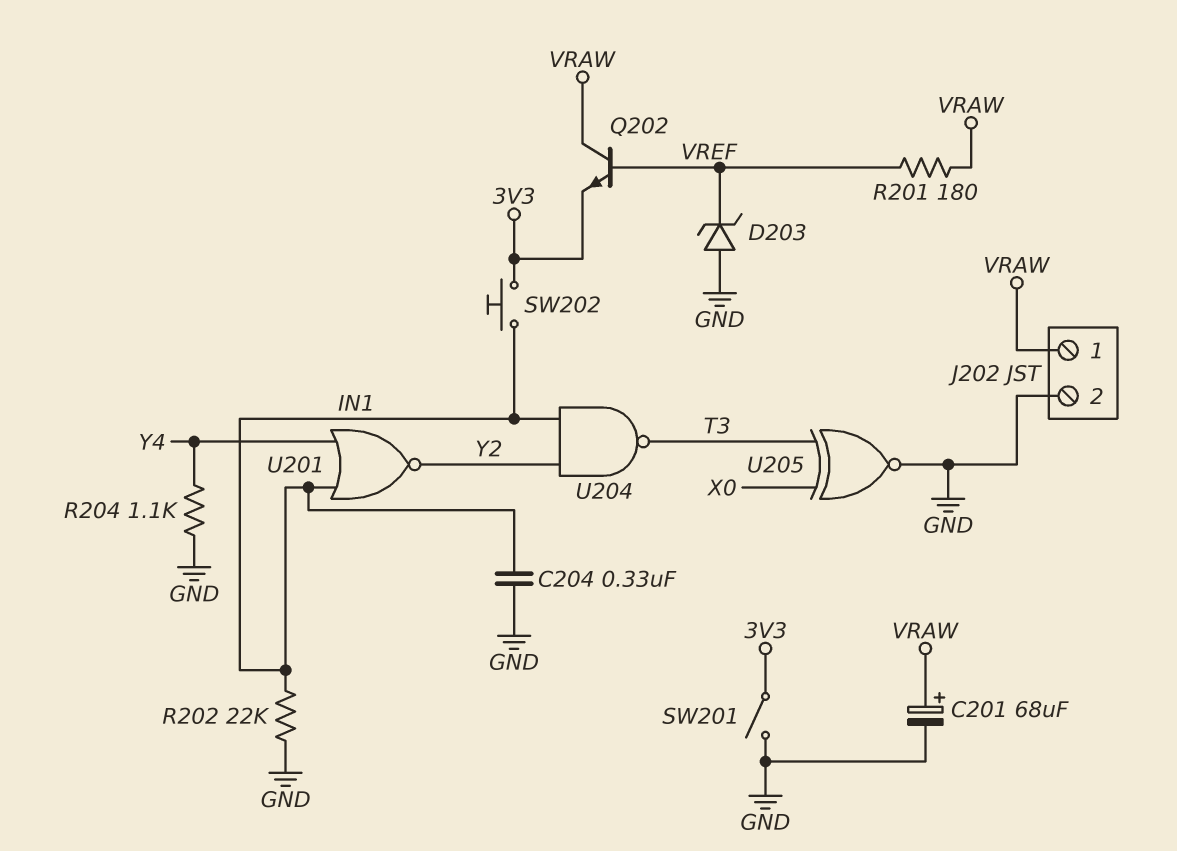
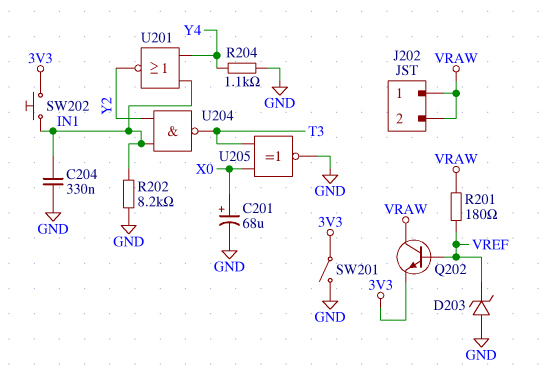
C201: 68uF (plus VRAW, minus GND) -> 68uF (plus X0, minus GND)
J202 pin 2: GND -> VRAW
R202: 22k (GND, IN1) -> 8.2k (GND, IN1)

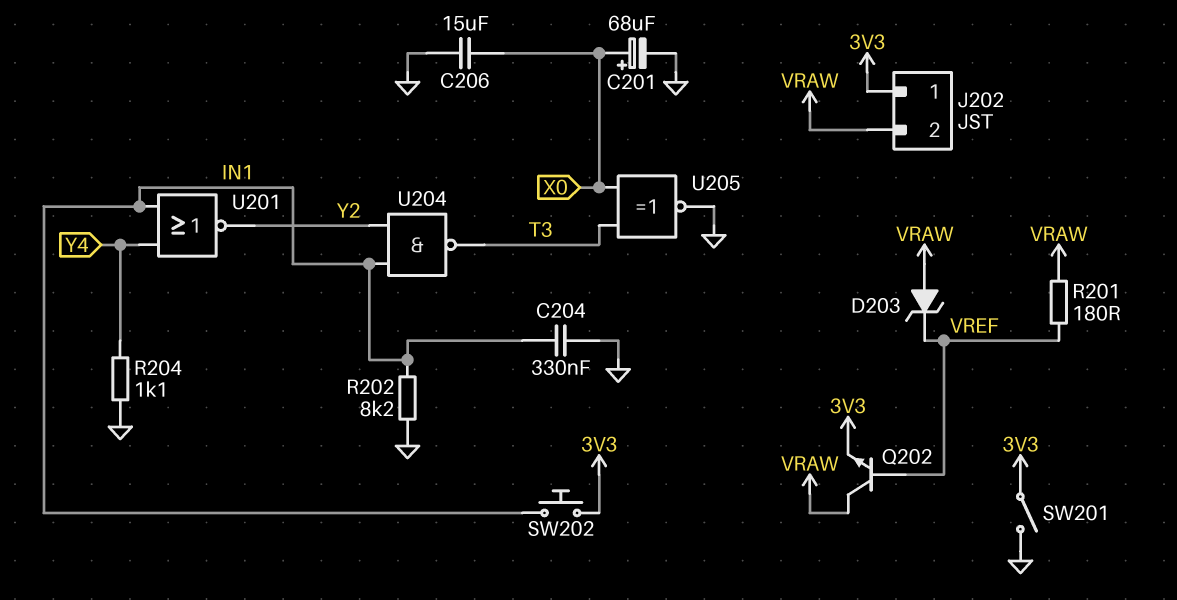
C206: none -> 15uF (GND, X0)
D203: zener (A GND, K VREF) -> zener (A VRAW, K VREF)
J202 pin 1: VRAW -> 3V3

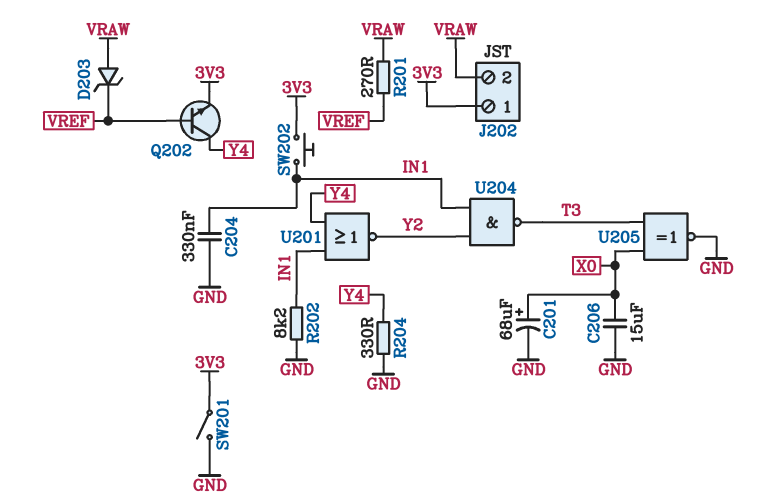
Q202: NPN (B VREF, C VRAW, E 3V3) -> NPN (B VREF, C Y4, E 3V3)
R201: 180 (VRAW, VREF) -> 270 (VRAW, VREF)
R204: 1.1k (GND, Y4) -> 330 (GND, Y4)

